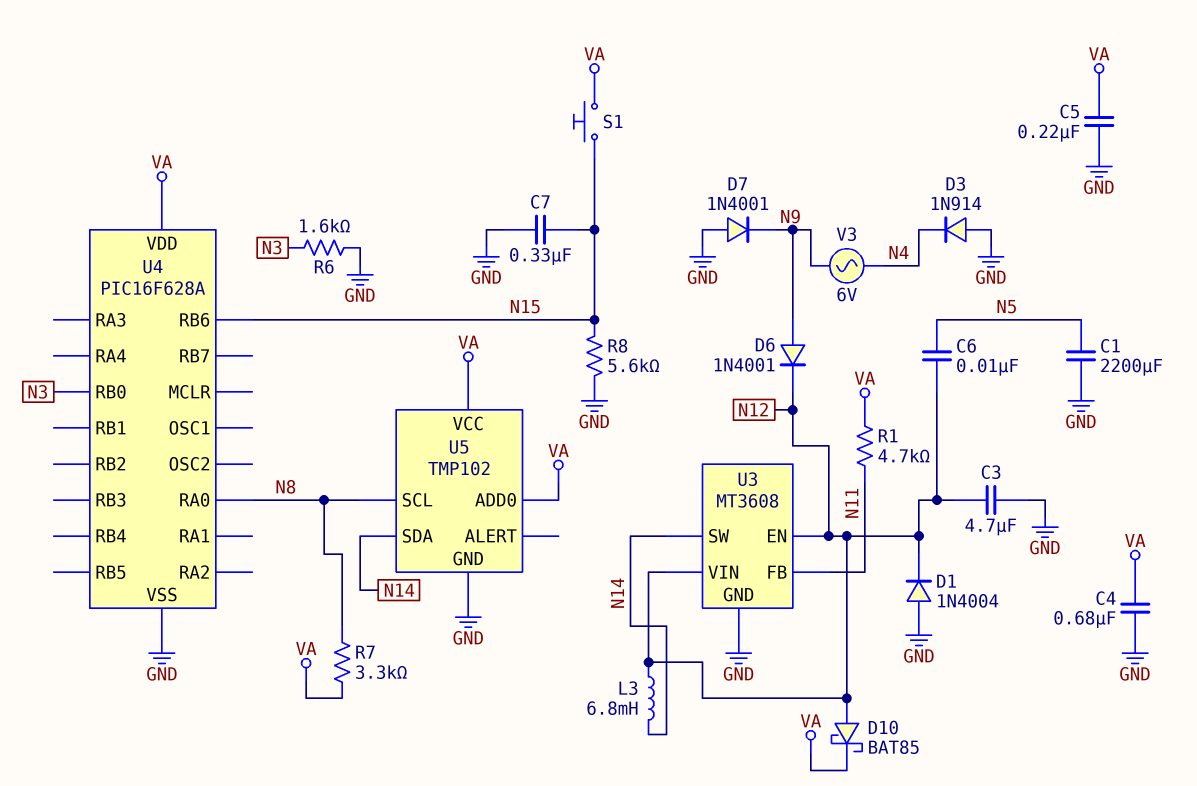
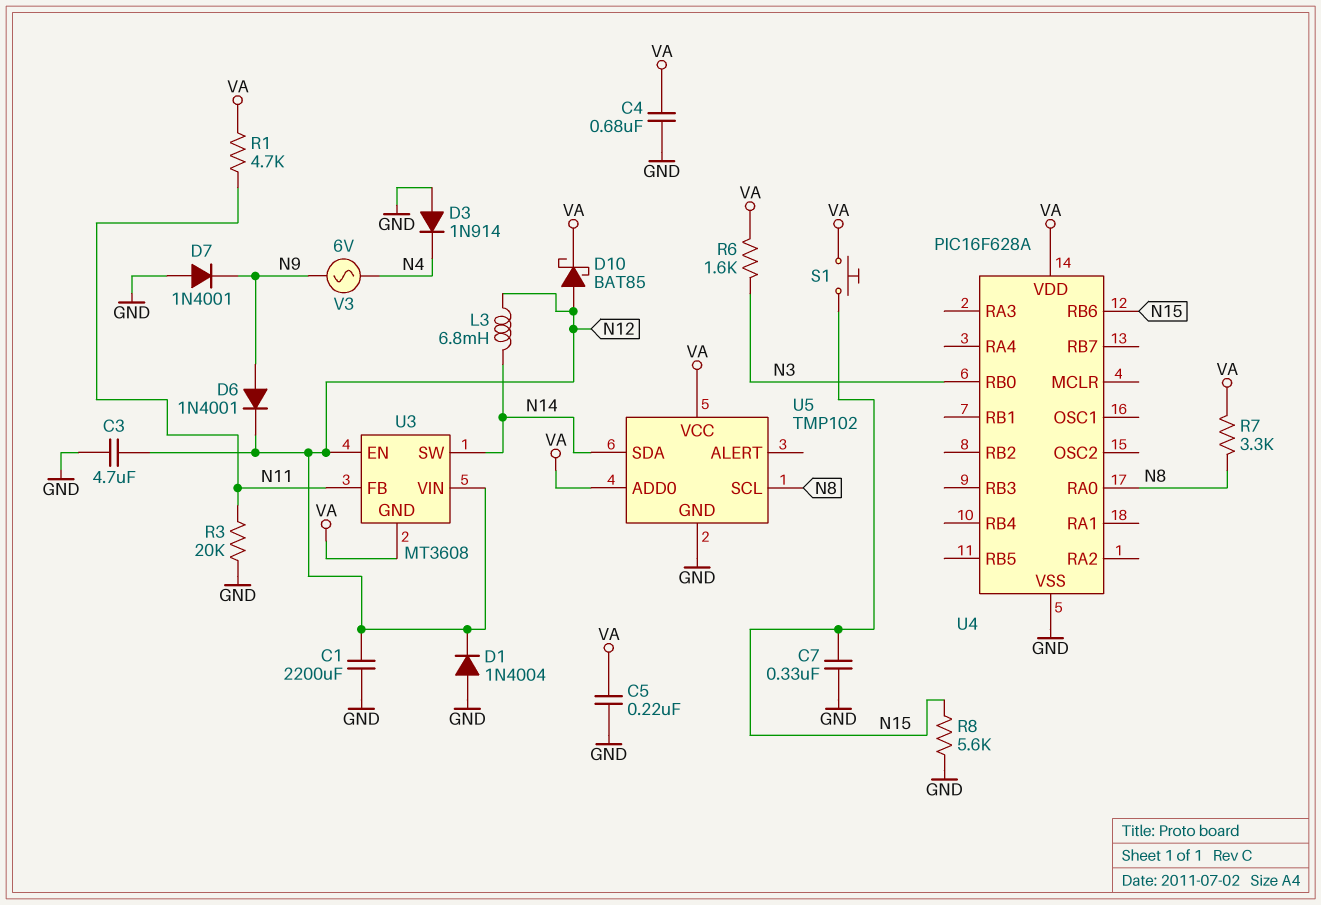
C1: 2200uF (GND, N5) -> 2200uF (GND, N12)
C6: 10nF (N5, N12) -> none
R3: none -> 20k (GND, N11)
R6: 1.6k (GND, N3) -> 1.6k (N3, VA)
U3 pin GND: GND -> VA

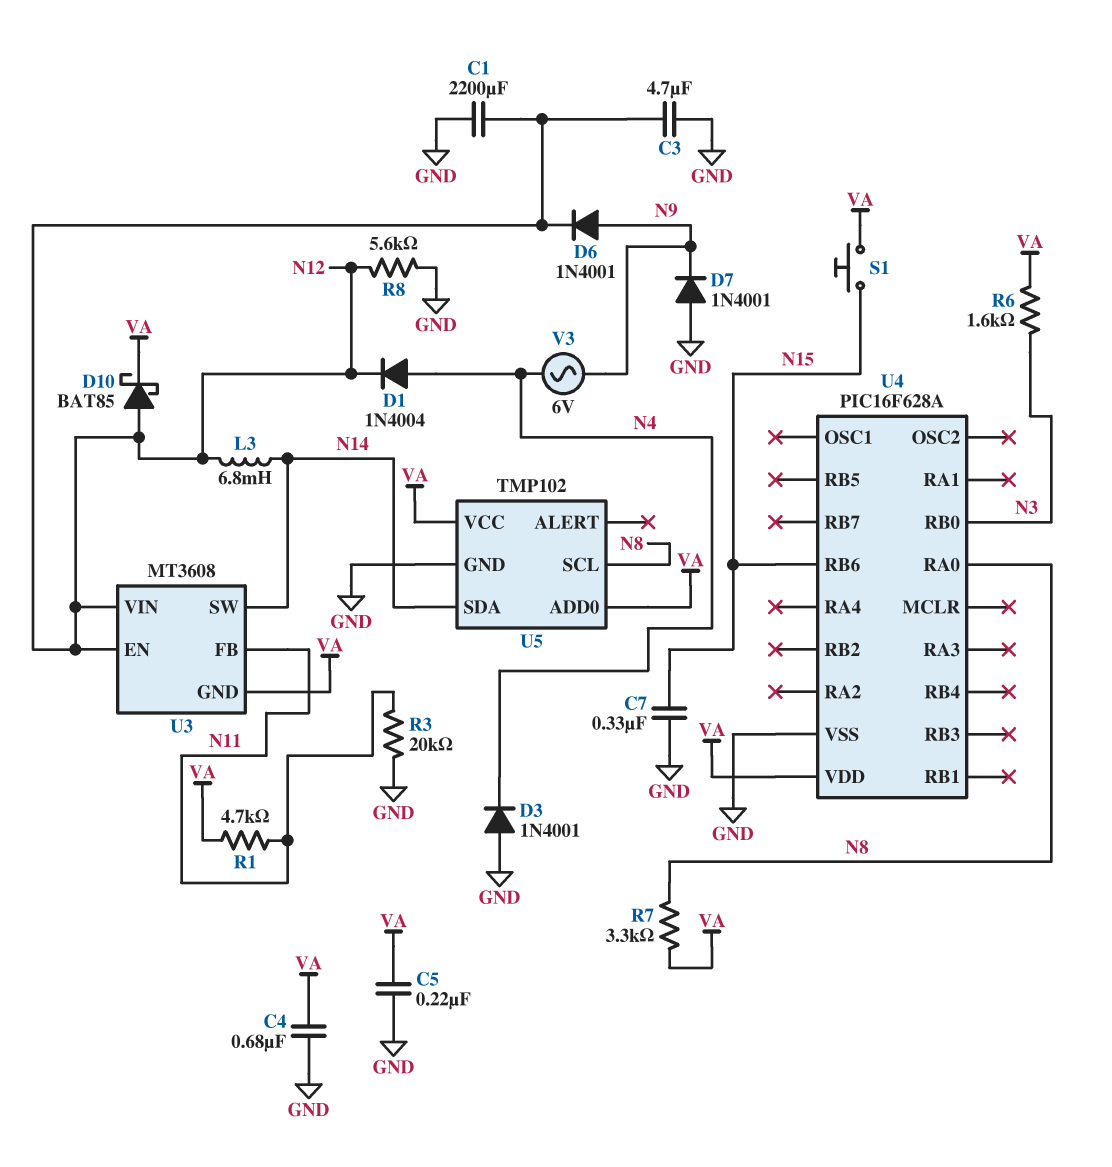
D1: diode 1N4004 (A GND, K N12) -> diode 1N4004 (A N4, K N12)
D3: diode 1N914 (A GND, K N4) -> diode 1N4001 (A GND, K N4)
R8: 5.6k (GND, N15) -> 5.6k (GND, N12)

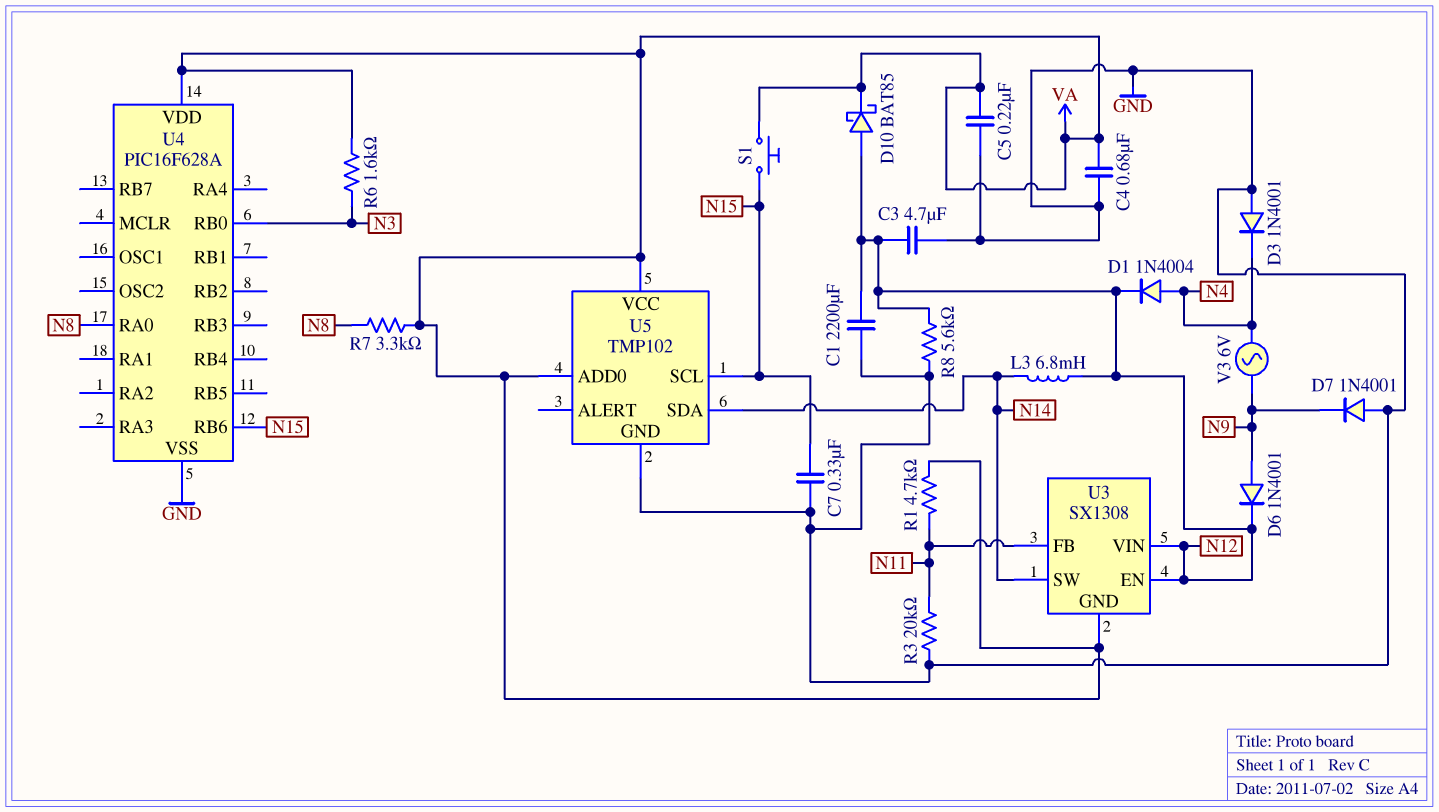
U3: MT3608 -> SX1308
U5 pin SCL: N8 -> N15

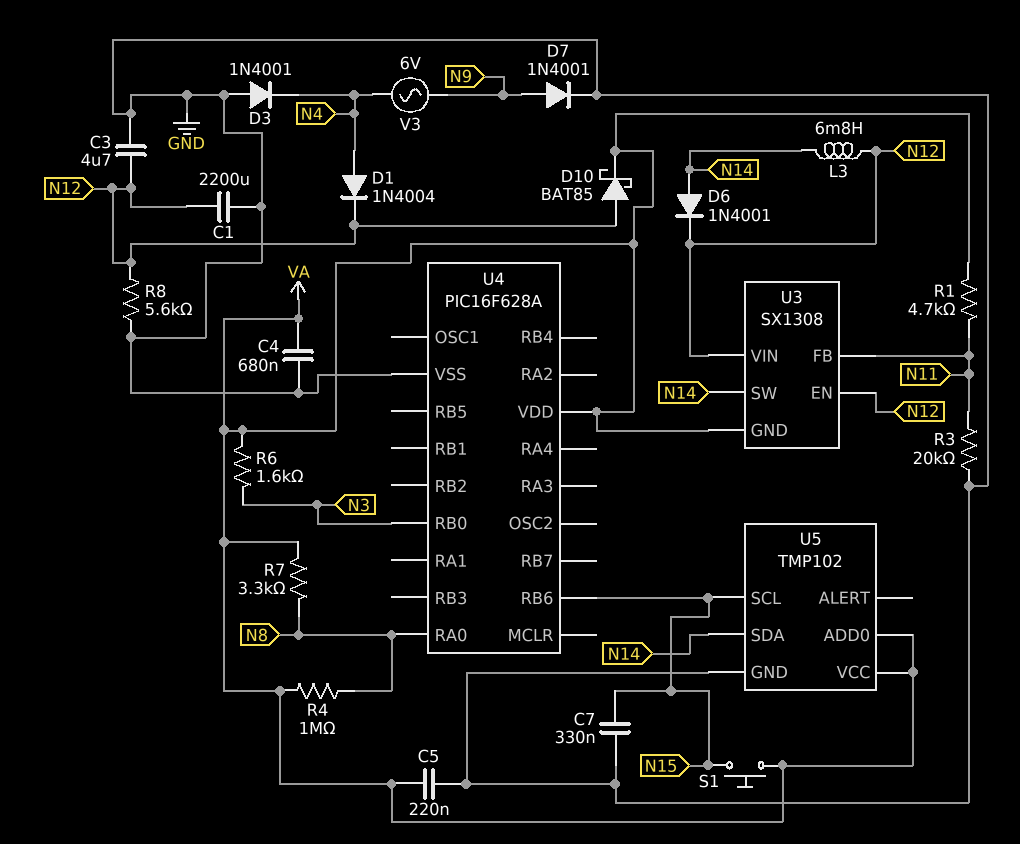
D6: diode 1N4001 (A N9, K N12) -> diode 1N4001 (A N14, K N12)
D7: diode 1N4001 (A GND, K N9) -> diode 1N4001 (A N9, K GND)
R4: none -> 1M (N8, VA)

